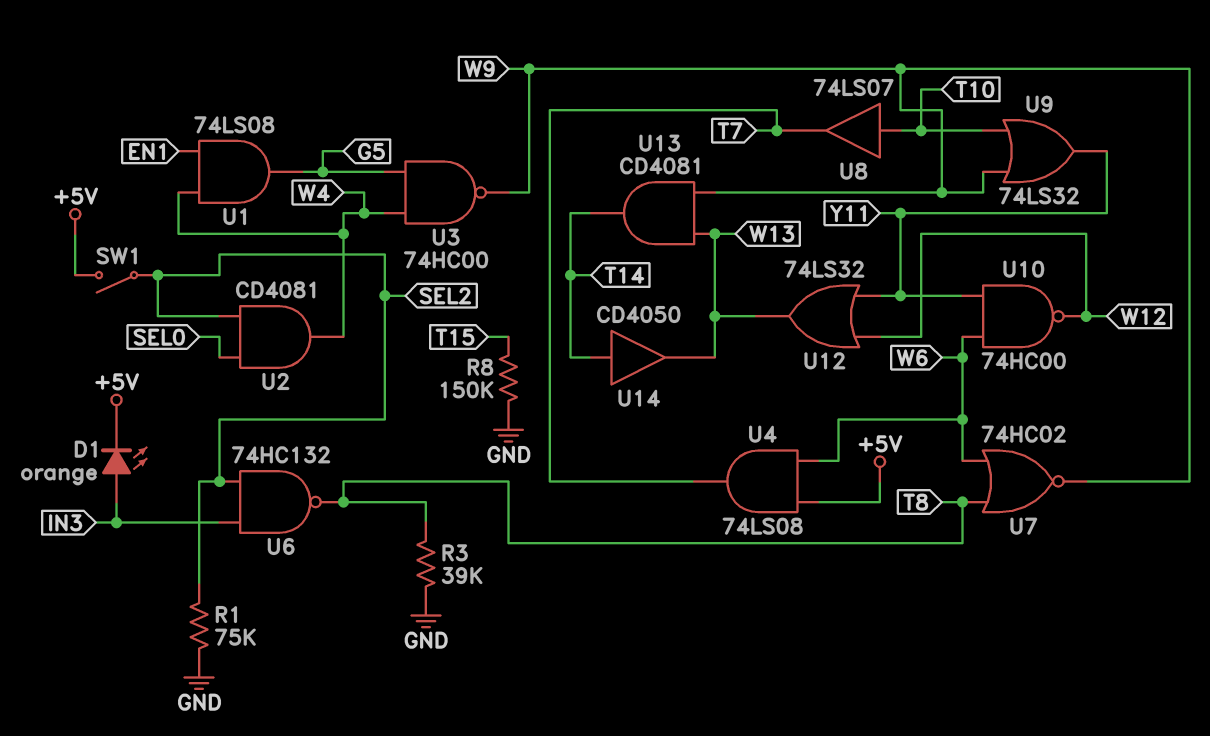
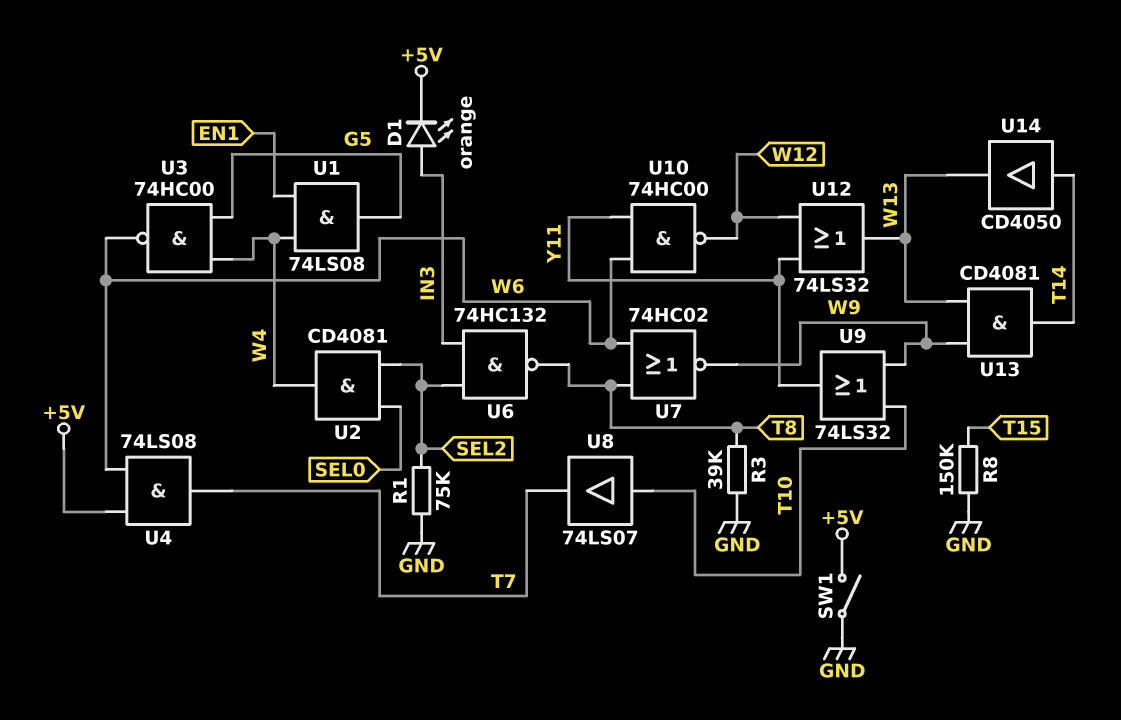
SW1: switch (+5V, SEL2) -> switch (+5V, GND)
U3: NAND 74HC00 (in G5, in W4, out W9) -> NAND 74HC00 (in G5, in W4, out W6)

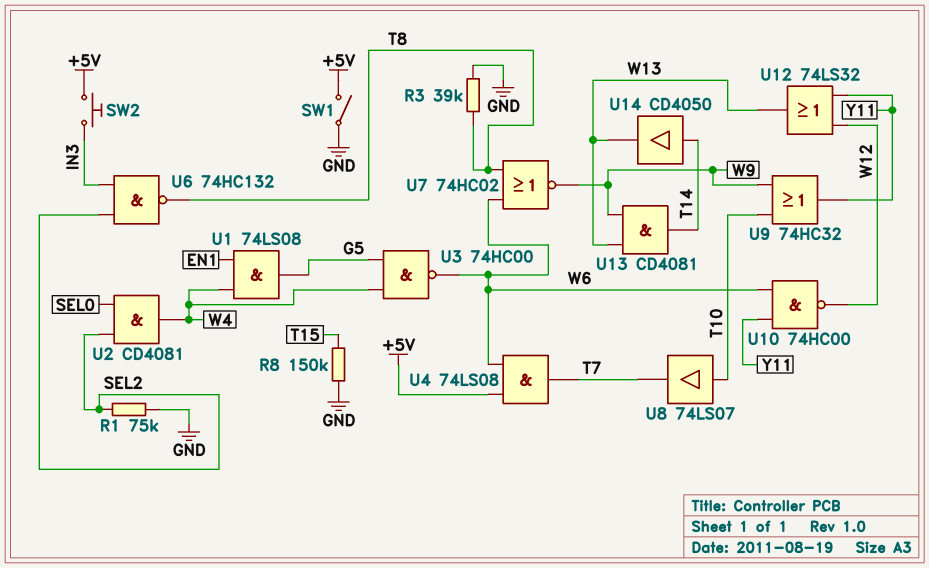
D1: LED orange (A IN3, K +5V) -> none
SW2: none -> button (+5V, IN3)
U9: OR 74LS32 (in T10, in W9, out Y11) -> OR 74HC32 (in T10, in W9, out Y11)

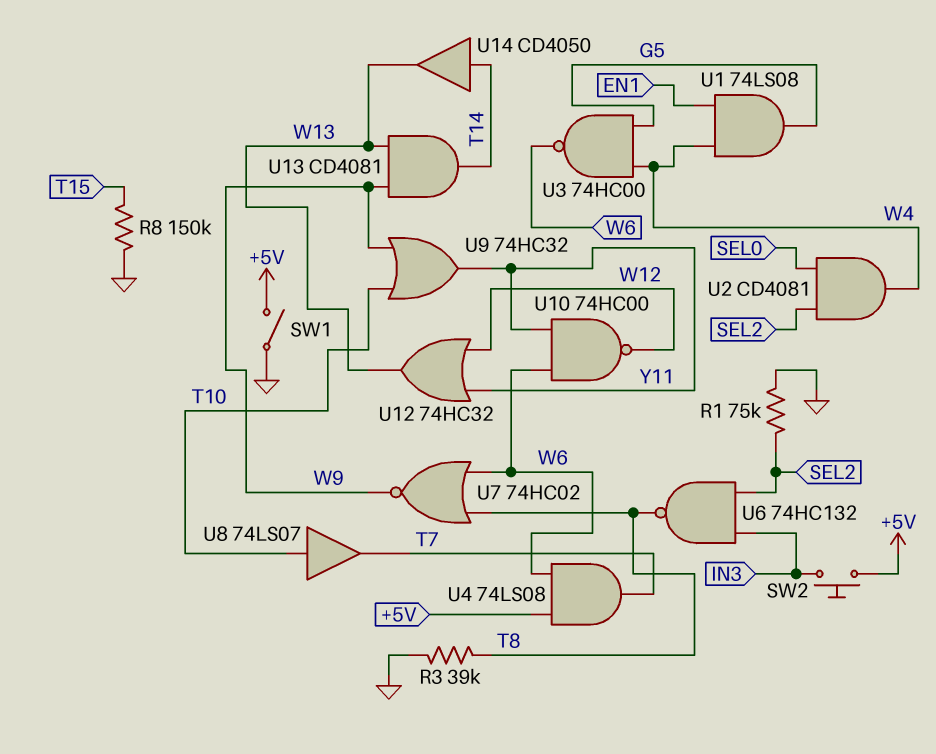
U12: OR 74LS32 (in W12, in Y11, out W13) -> OR 74HC32 (in W12, in Y11, out W13)

